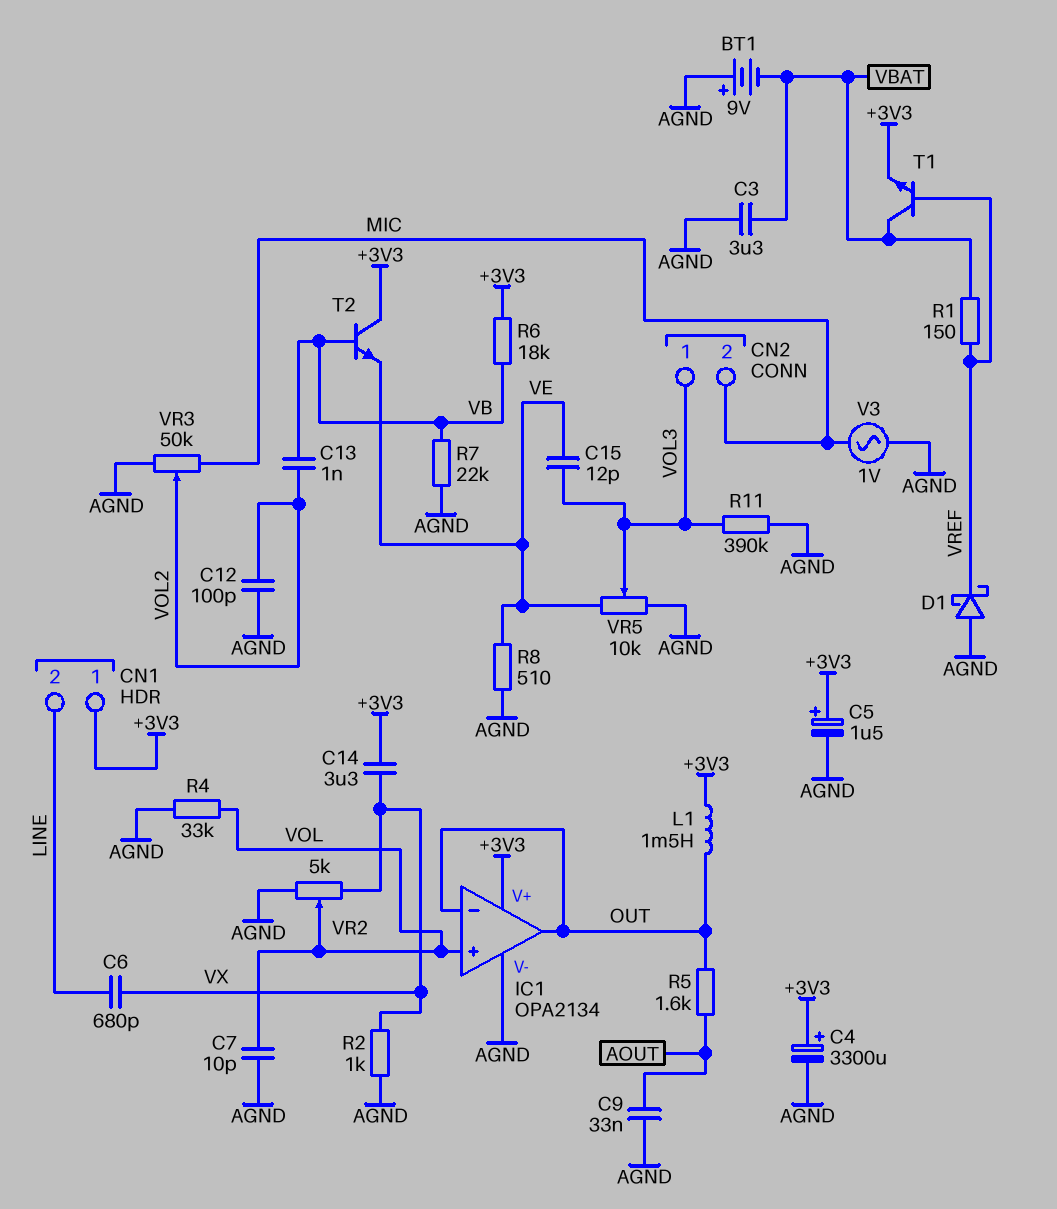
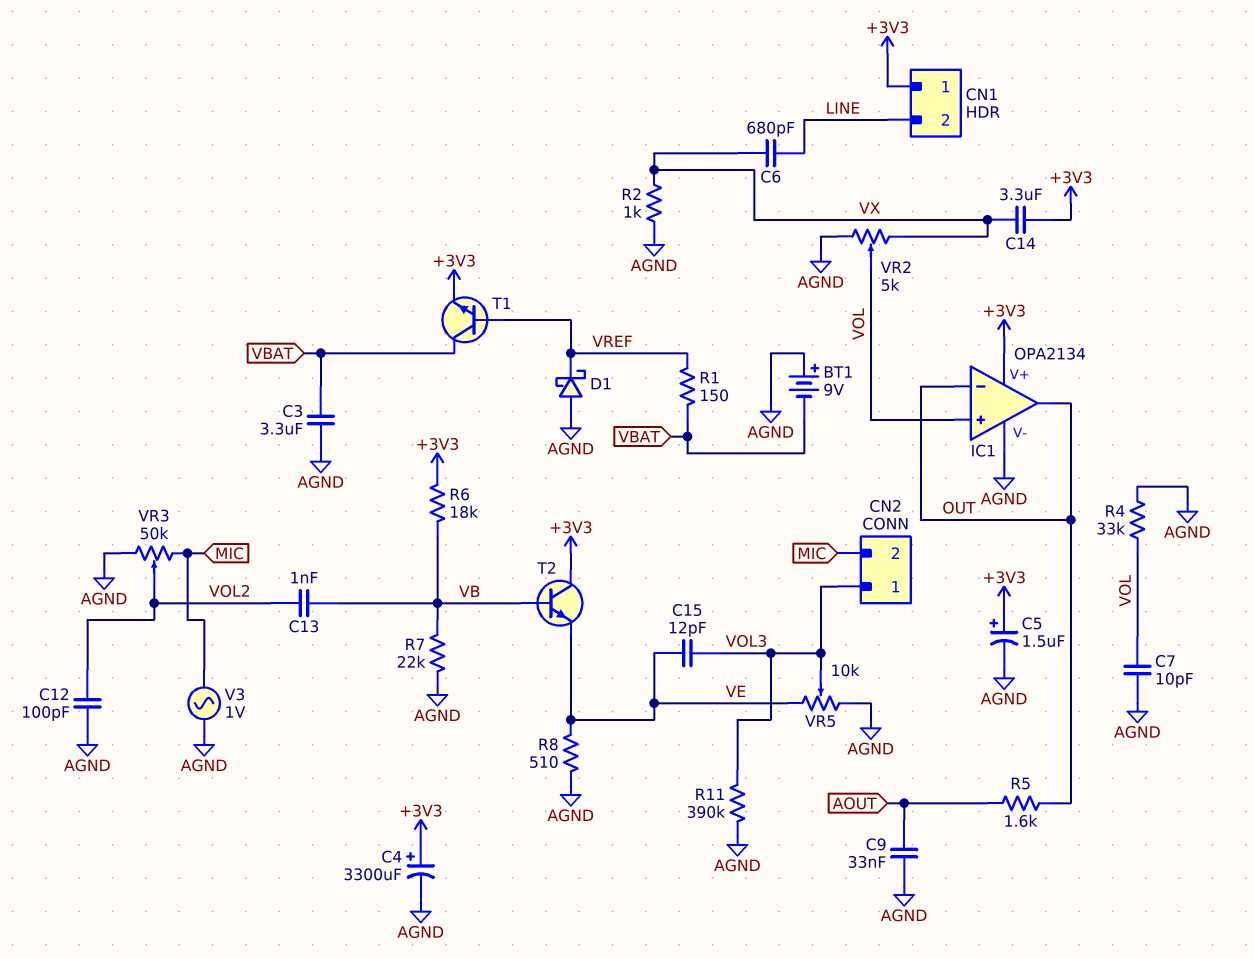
L1: 1.5mH (+3V3, OUT) -> none

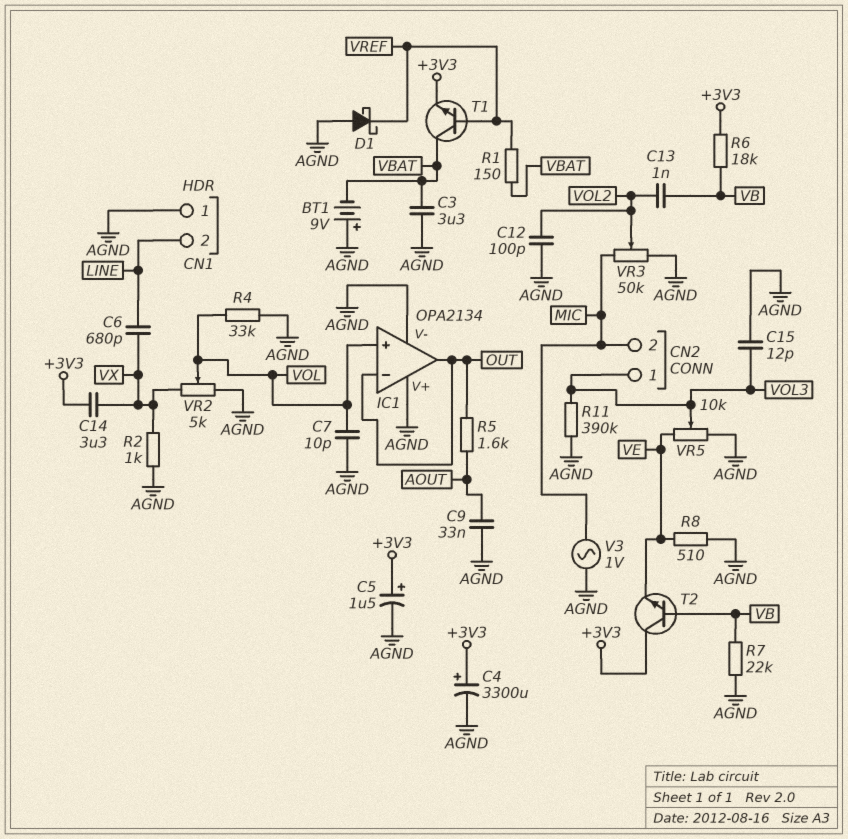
C15: 12pF (VE, VOL3) -> 12pF (AGND, VOL3)
CN1 pin 1: +3V3 -> AGND
IC1 pin V+: +3V3 -> AGND

